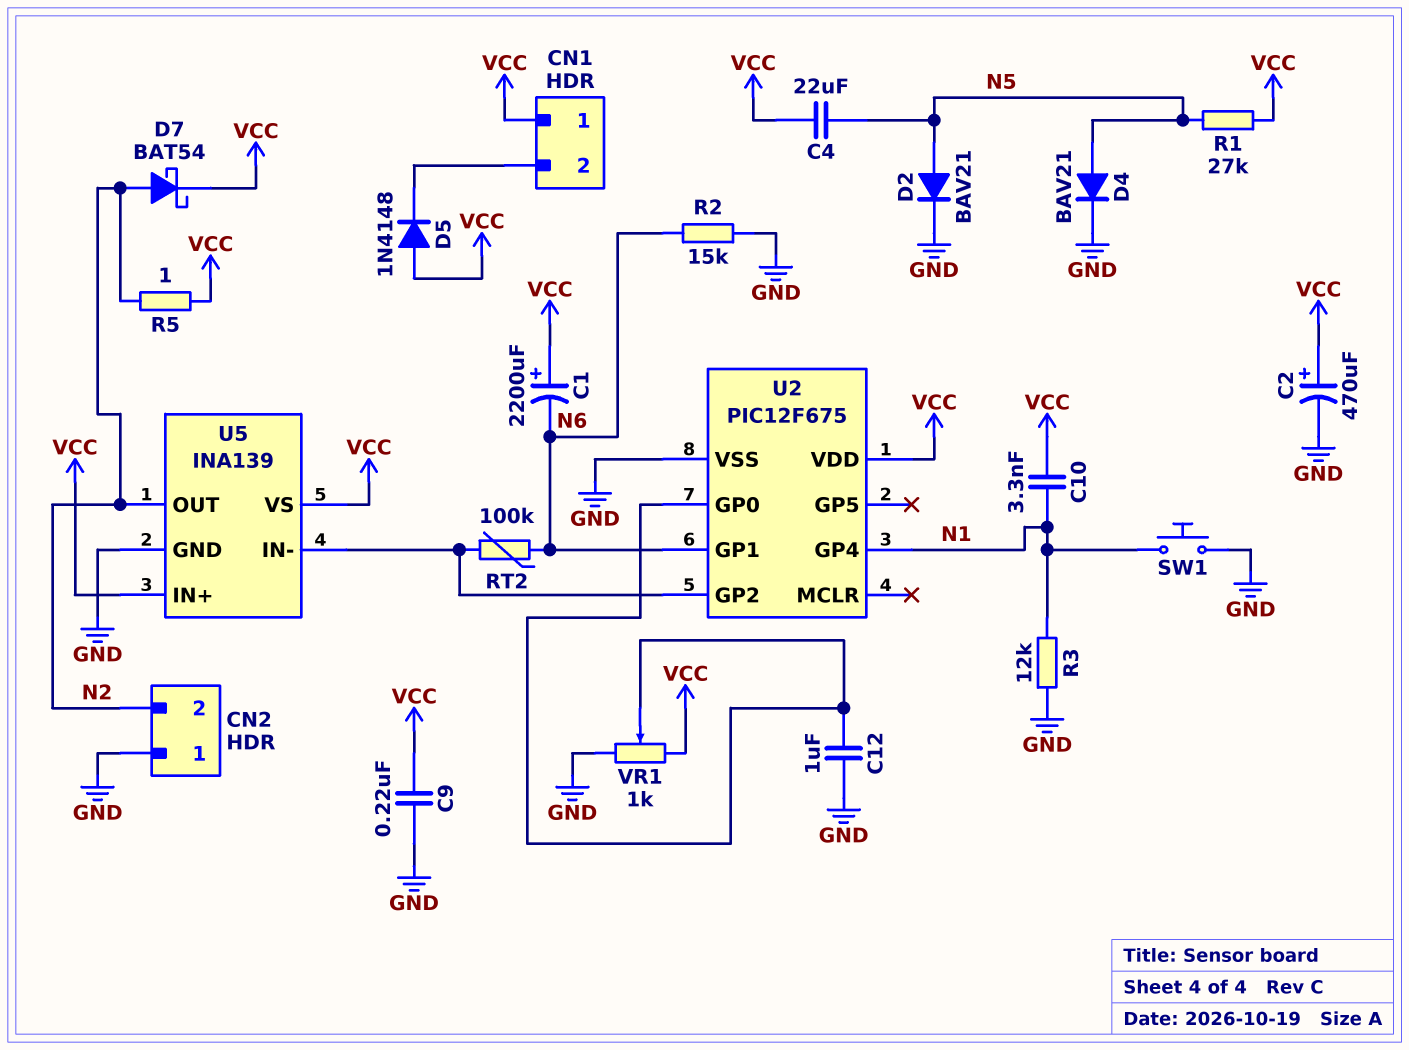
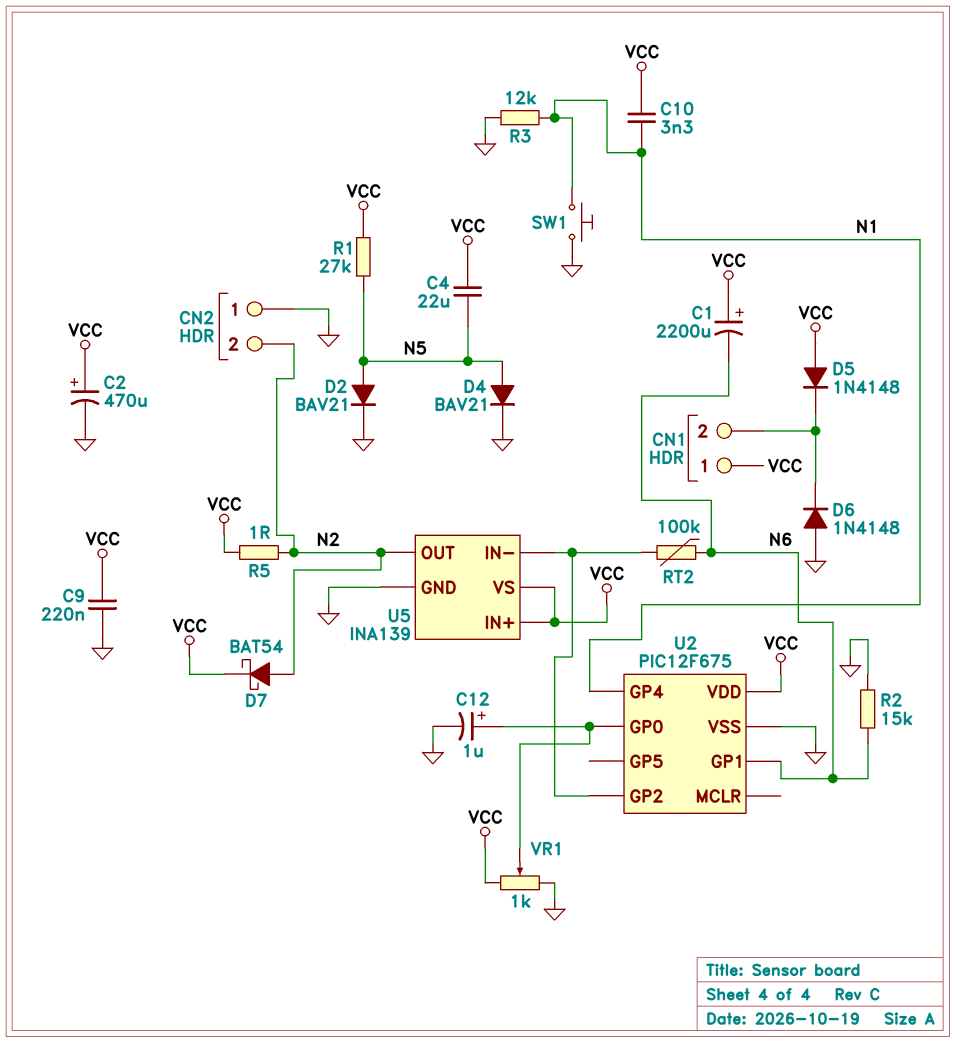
C12: 1uF (GND, U2/GP0) -> 1uF (plus U2/GP0, minus GND)
D6: none -> diode 1N4148 (A GND, K CN1/2)

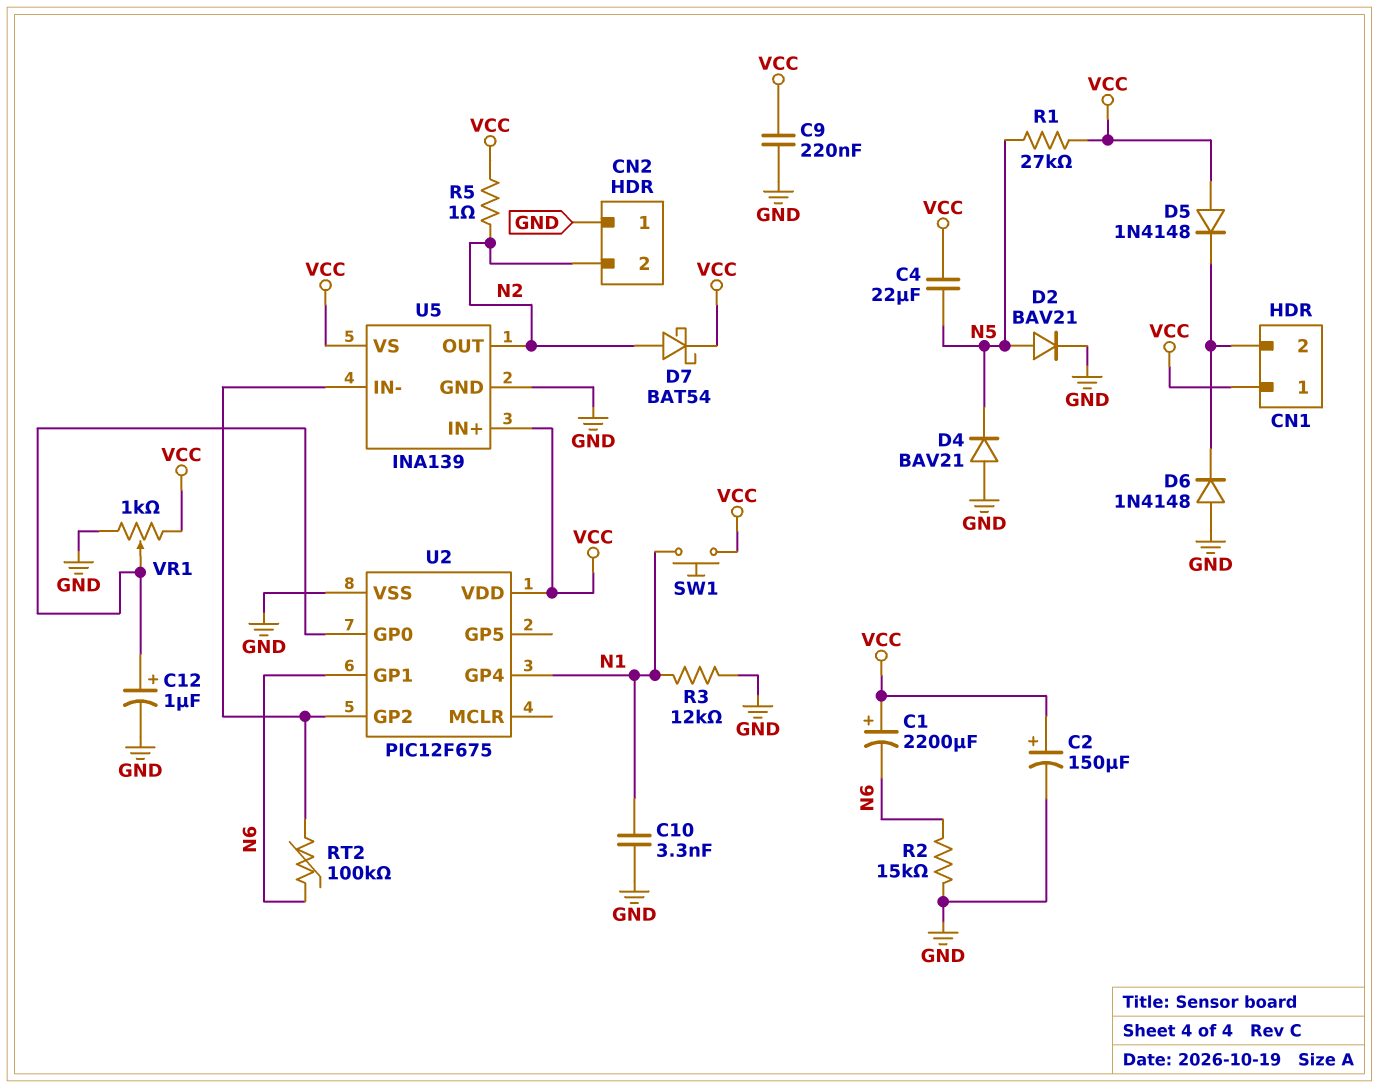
C2: 470uF (plus VCC, minus GND) -> 150uF (plus VCC, minus GND)
C10: 3.3nF (N1, VCC) -> 3.3nF (GND, N1)
D4: diode BAV21 (A N5, K GND) -> diode BAV21 (A GND, K N5)
SW1: button (GND, N1) -> button (N1, VCC)

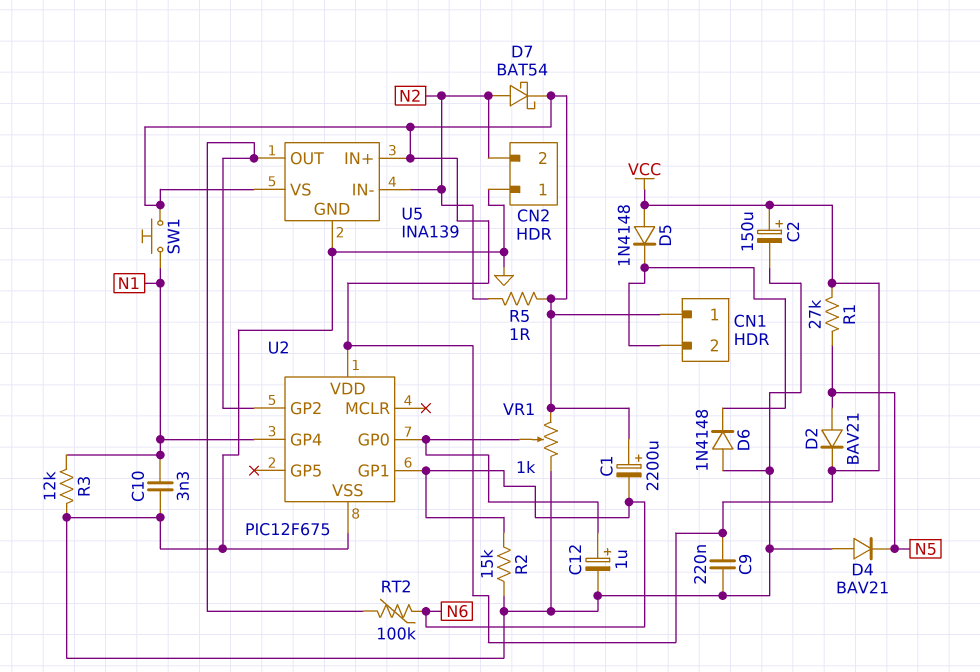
C4: 22uF (N5, VCC) -> none
D2: diode BAV21 (A N5, K GND) -> diode BAV21 (A N5, K VCC)
U5 pin IN-: U2/GP2 -> N2
U5 pin OUT: N2 -> U2/GP2

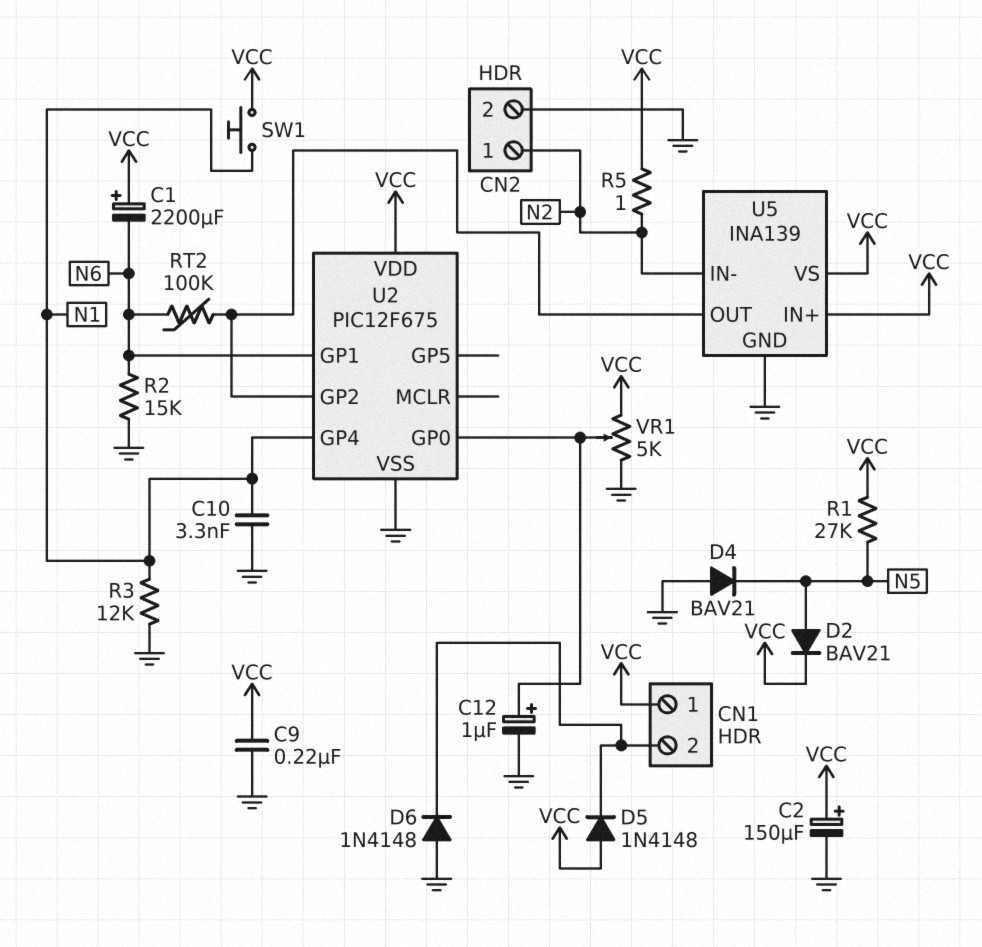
CN2 pin 1: GND -> N2
CN2 pin 2: N2 -> GND
D7: schottky BAT54 (A N2, K VCC) -> none
VR1: 1k (GND, VCC, wiper U2/GP0) -> 5k (GND, VCC, wiper U2/GP0)

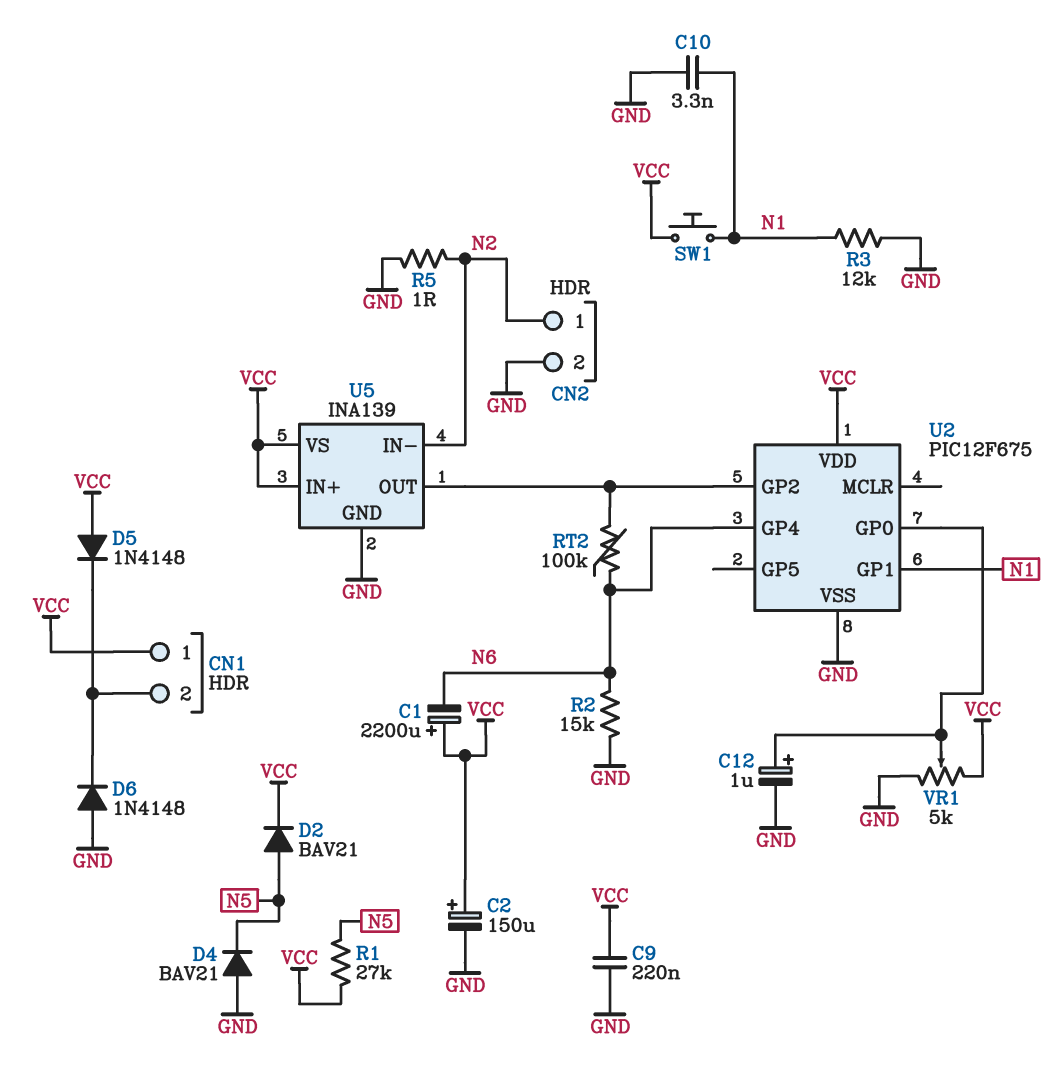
R5: 1 (N2, VCC) -> 1 (GND, N2)
U2 pin GP1: N6 -> N1
U2 pin GP4: N1 -> N6

